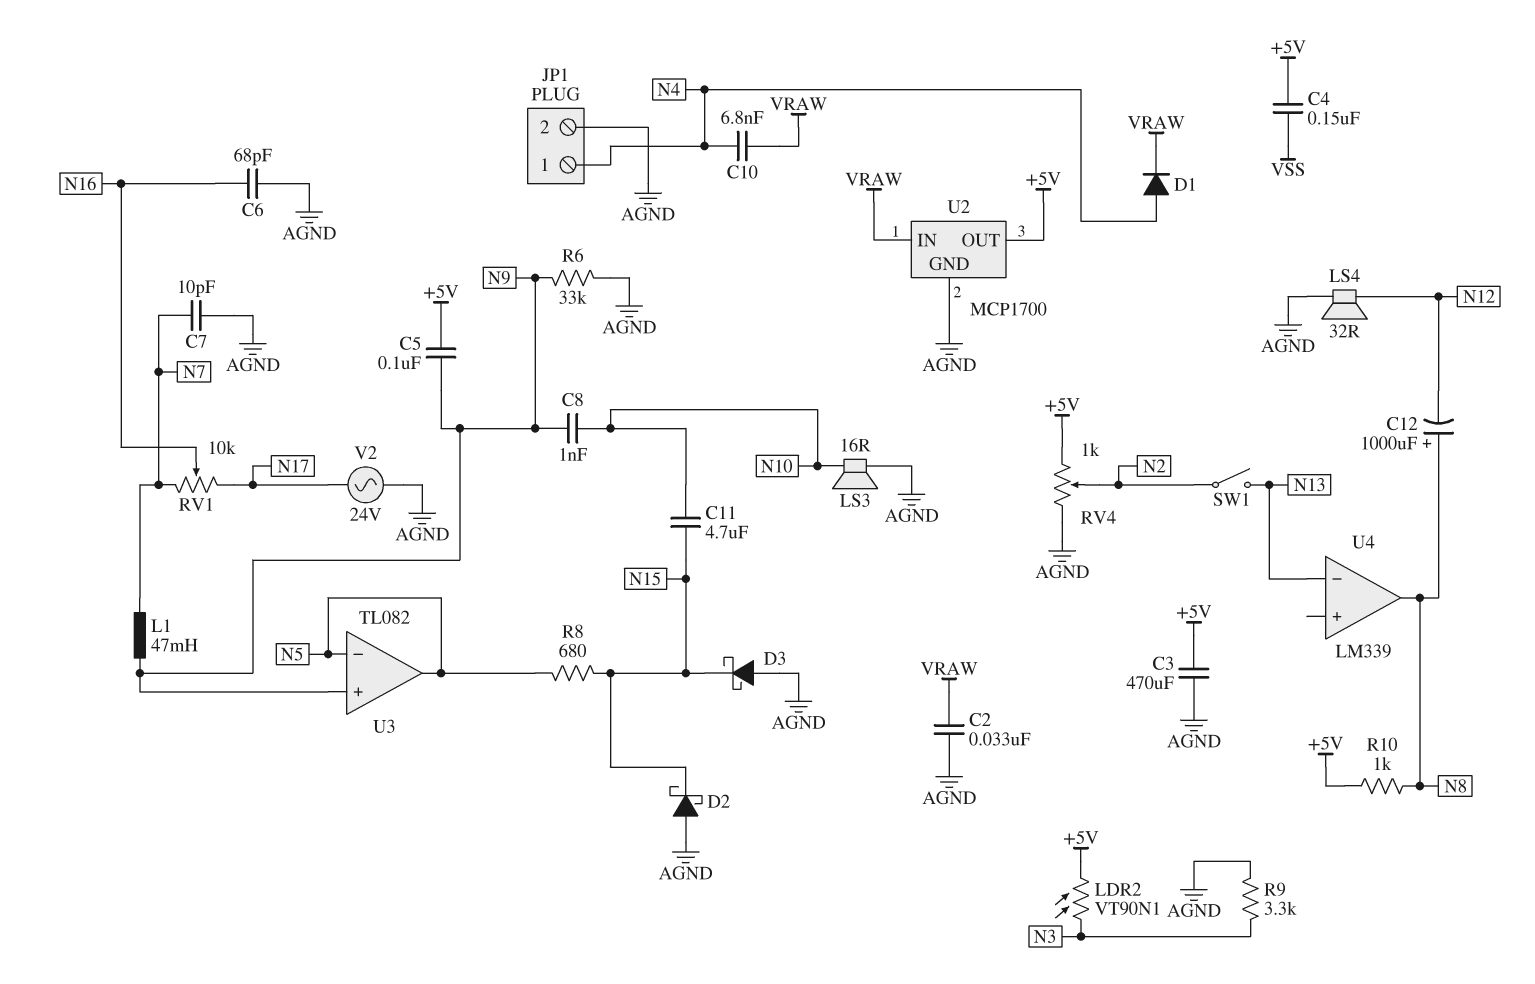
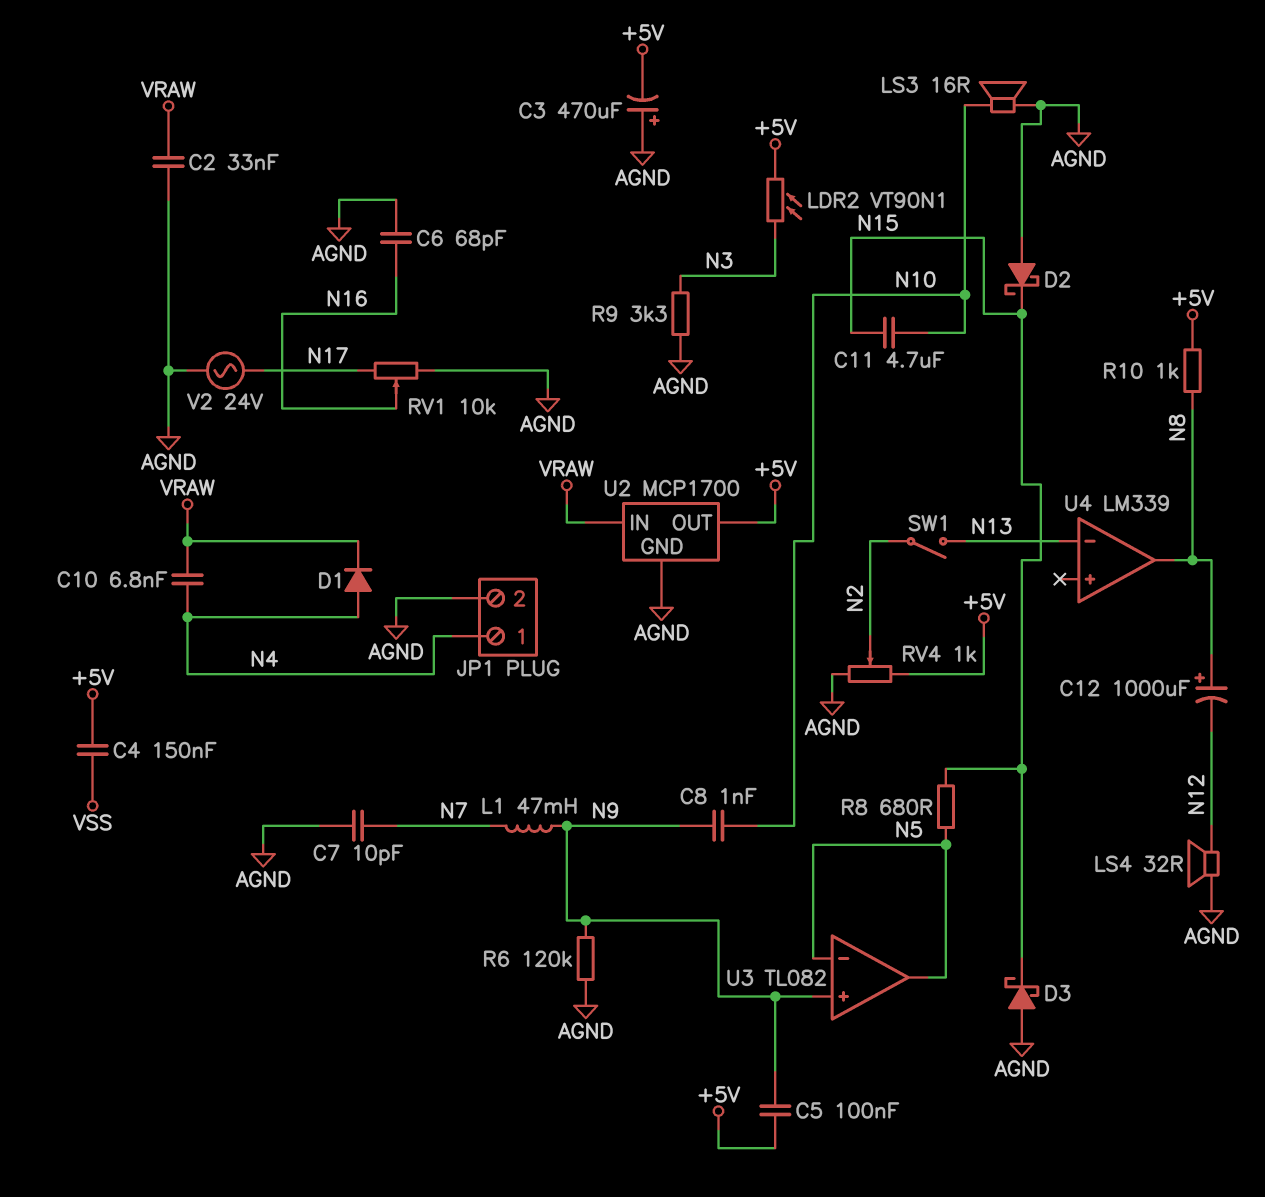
C3: 470uF (+5V, AGND) -> 470uF (plus AGND, minus +5V)
R6: 33k (AGND, N9) -> 120k (AGND, N9)
RV1: 10k (N7, N17, wiper N16) -> 10k (AGND, N17, wiper N16)

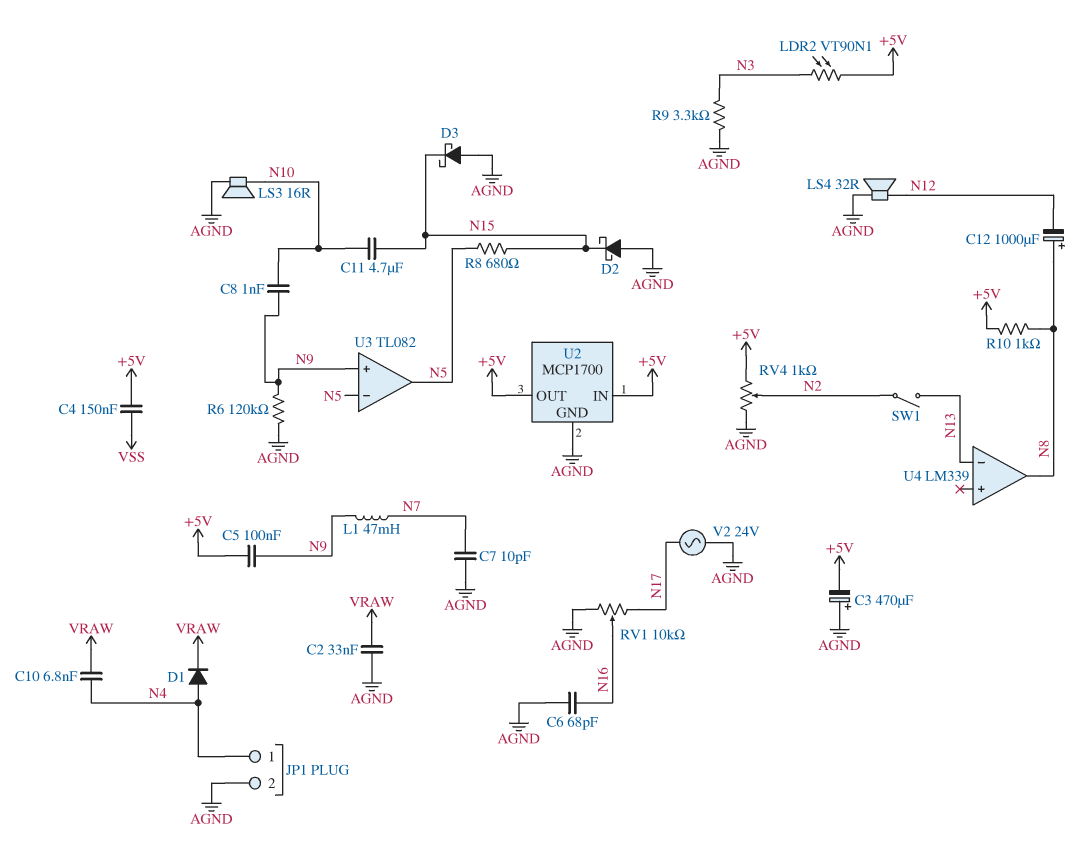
U2 pin IN: VRAW -> +5V

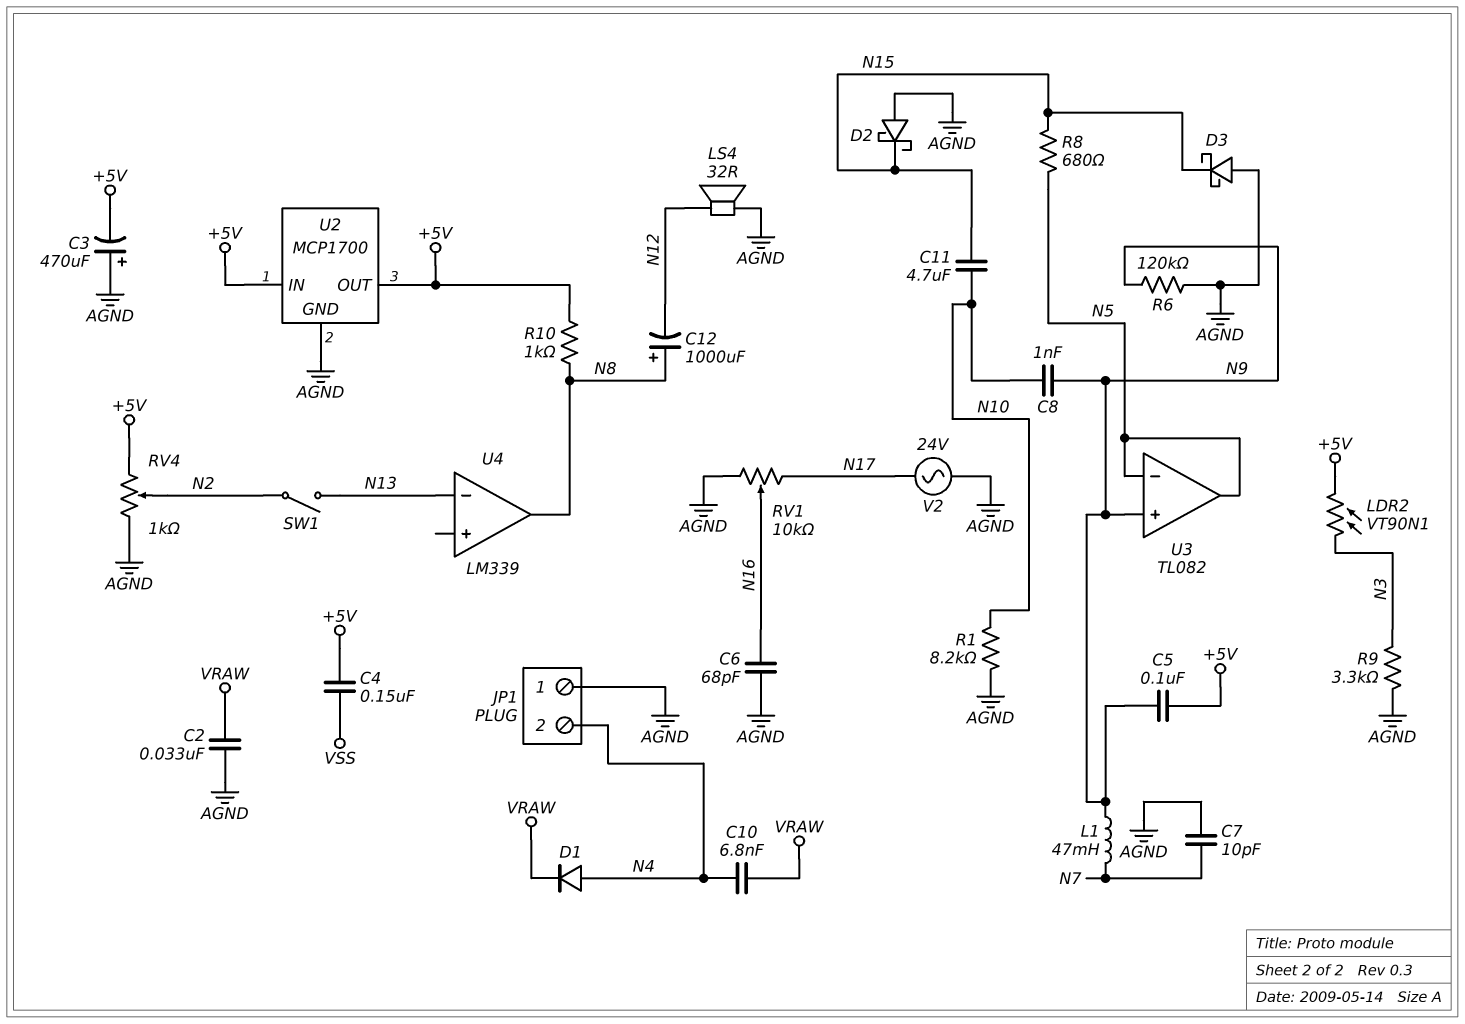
JP1 pin 1: N4 -> AGND
JP1 pin 2: AGND -> N4
LS3: speaker 16R (AGND, N10) -> none
R1: none -> 8.2k (AGND, N10)

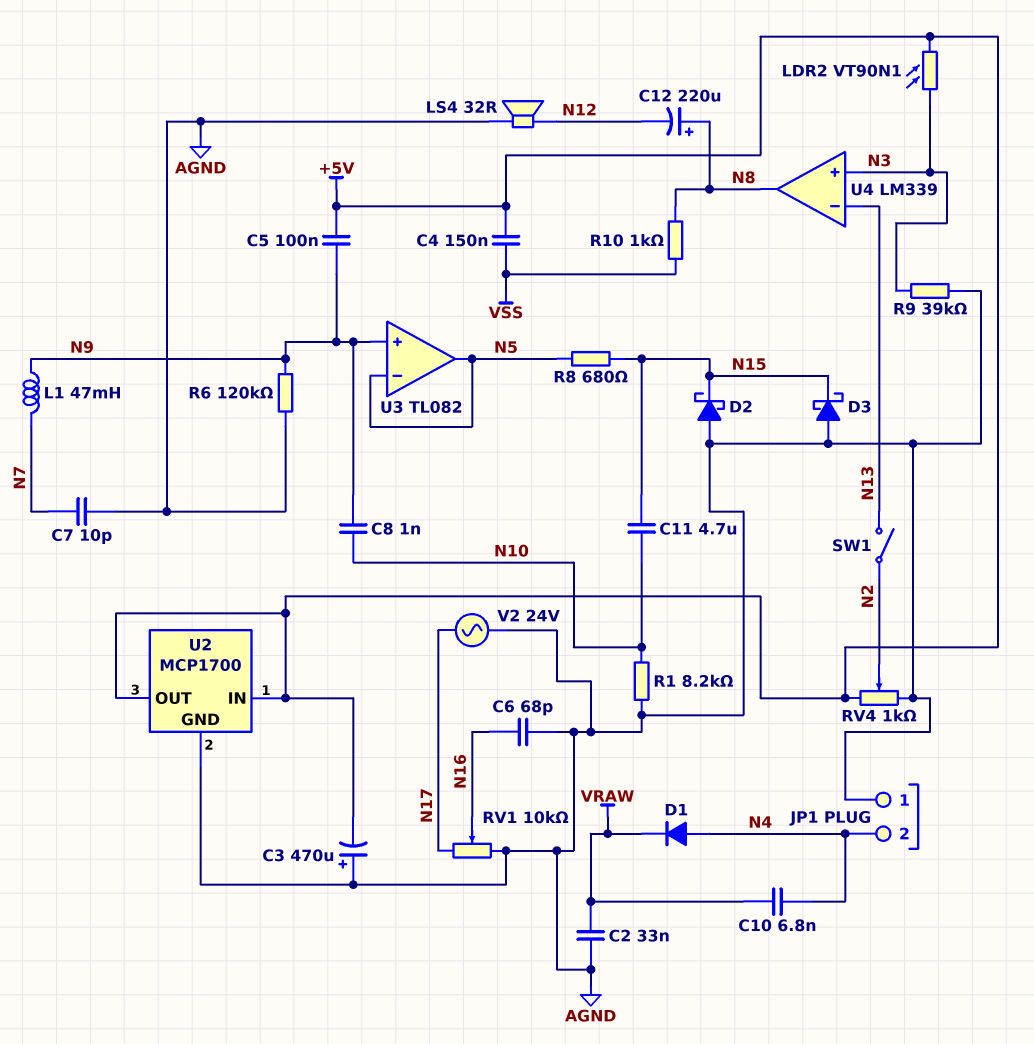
C12: 1000uF (plus N8, minus N12) -> 220uF (plus N8, minus N12)
R9: 3.3k (AGND, N3) -> 39k (AGND, N3)
R10: 1k (+5V, N8) -> 1k (N8, VSS)
U4 pin in+: none -> N3

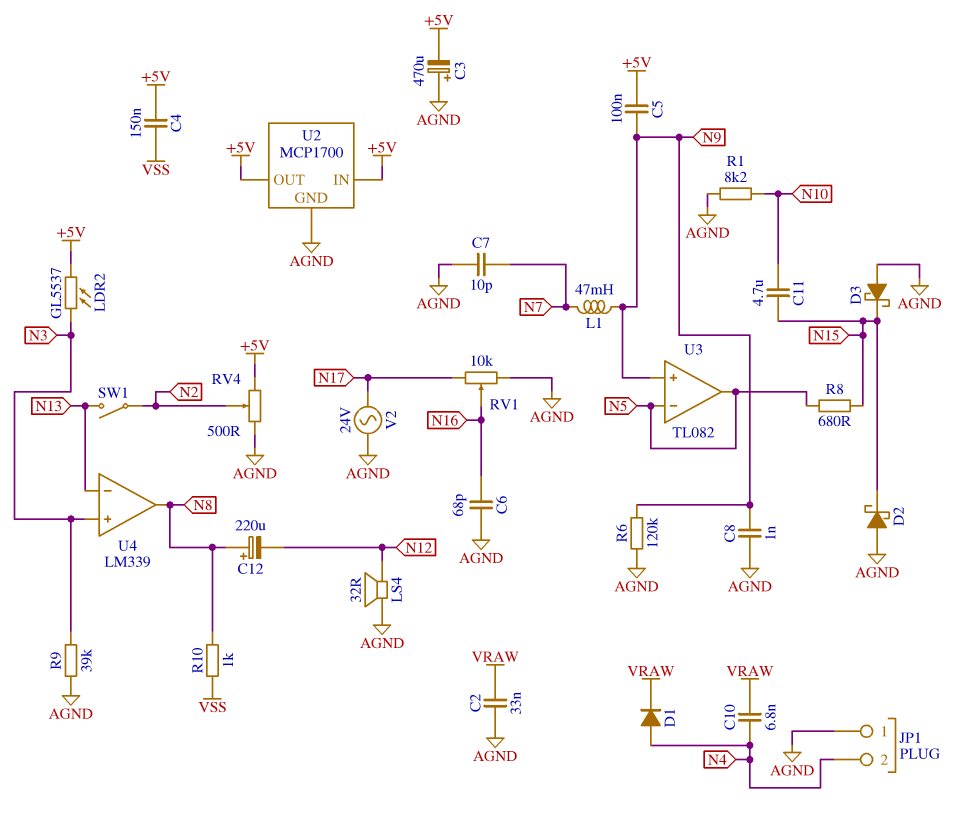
C8: 1nF (N9, N10) -> 1nF (AGND, N9)
LDR2: VT90N1 (+5V, N3) -> GL5537 (+5V, N3)
RV4: 1k (+5V, AGND, wiper N2) -> 500 (+5V, AGND, wiper N2)

